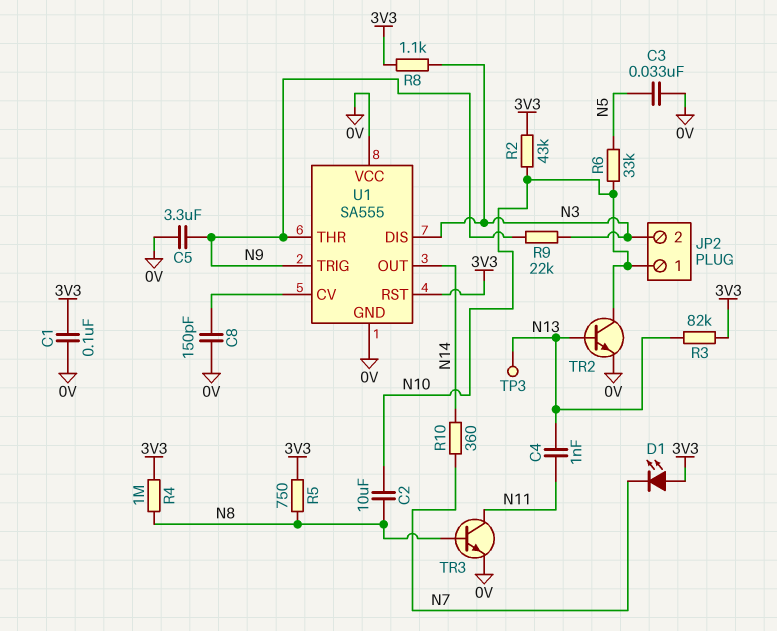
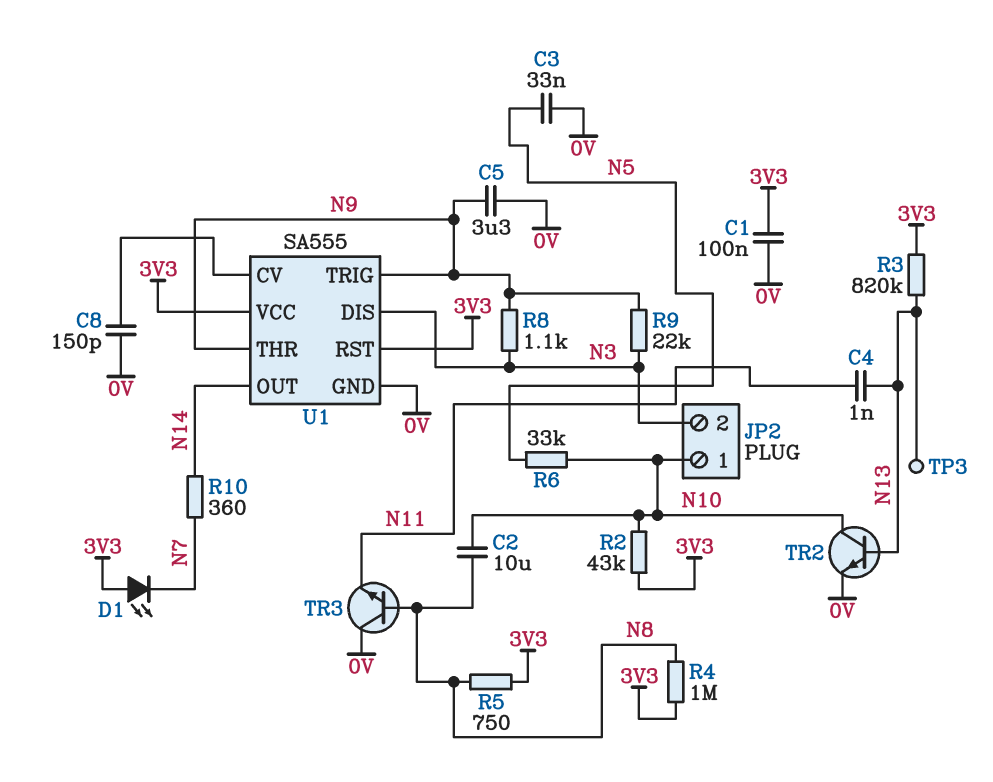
R3: 82k (3V3, N13) -> 820k (3V3, N13)
R8: 1.1k (3V3, N3) -> 1.1k (N3, N9)
TR3: NPN (B N8, C N11, E 0V) -> NPN (B N8, C 0V, E N11)
U1 pin VCC: 0V -> 3V3

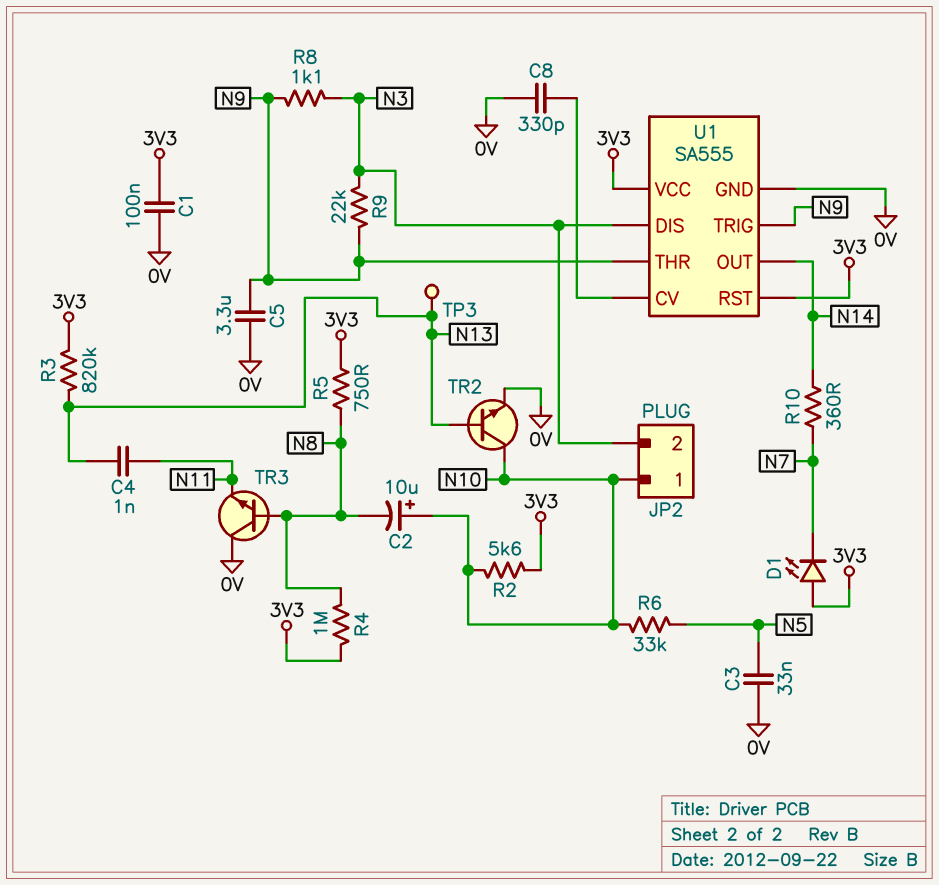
C2: 10uF (N8, N10) -> 10uF (plus N10, minus N8)
C8: 150pF (0V, U1/CV) -> 330pF (0V, U1/CV)
R2: 43k (3V3, N10) -> 5.6k (3V3, N10)

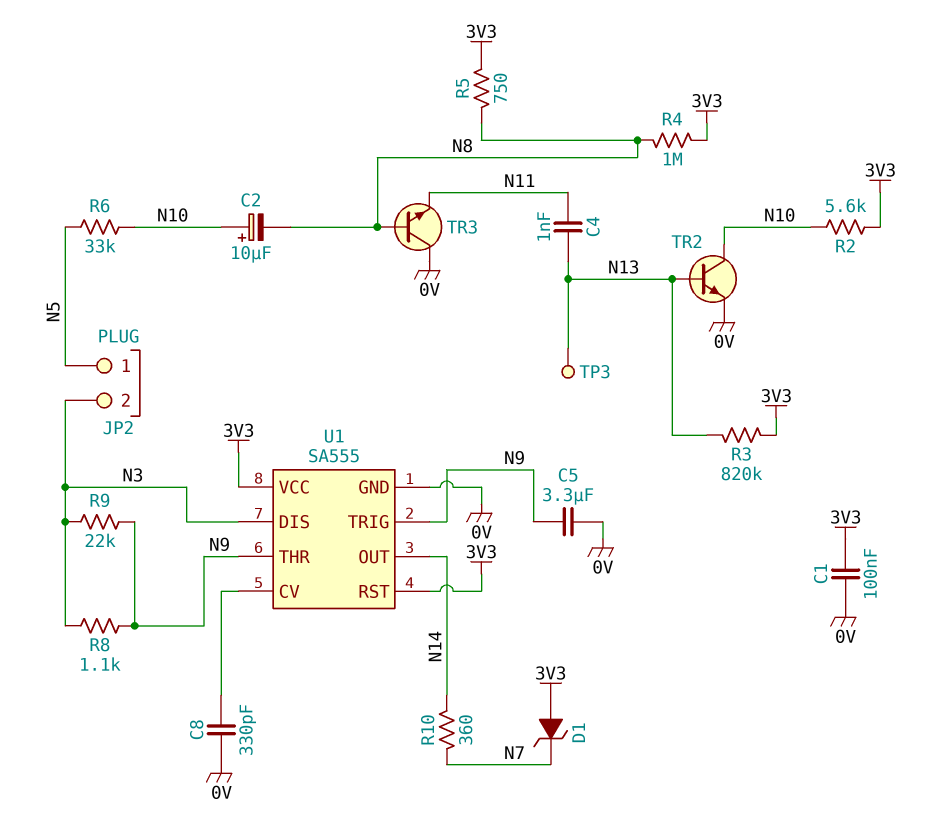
C3: 33nF (0V, N5) -> none
D1: LED (A 3V3, K N7) -> zener (A 3V3, K N7)
JP2 pin 1: N10 -> N5

